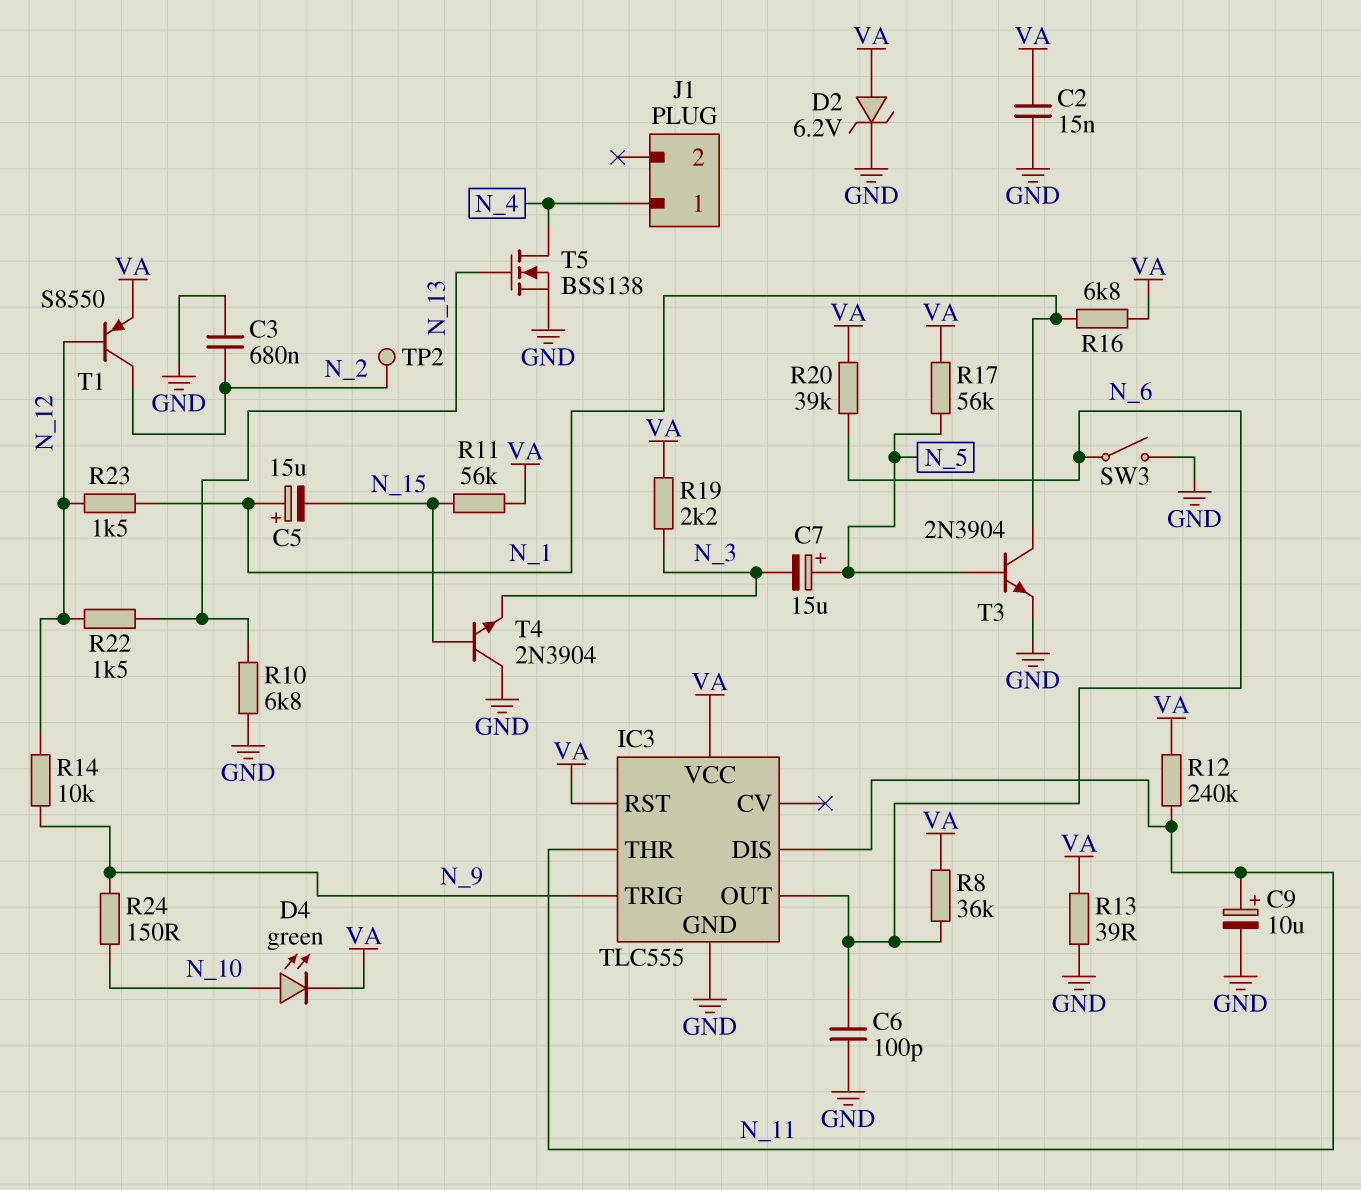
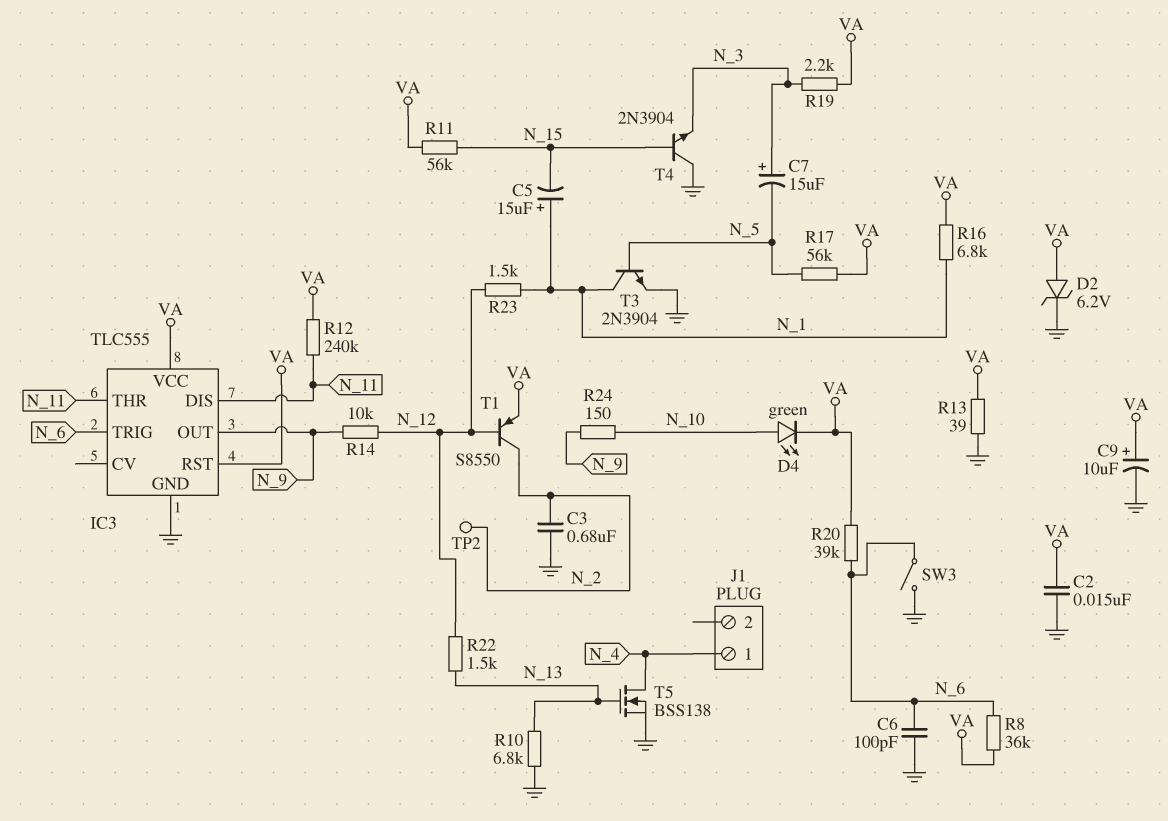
C7: 15uF (plus N_5, minus N_3) -> 15uF (plus N_3, minus N_5)
C9: 10uF (plus N_11, minus GND) -> 10uF (plus VA, minus GND)
IC3 pin OUT: N_6 -> N_9
IC3 pin TRIG: N_9 -> N_6

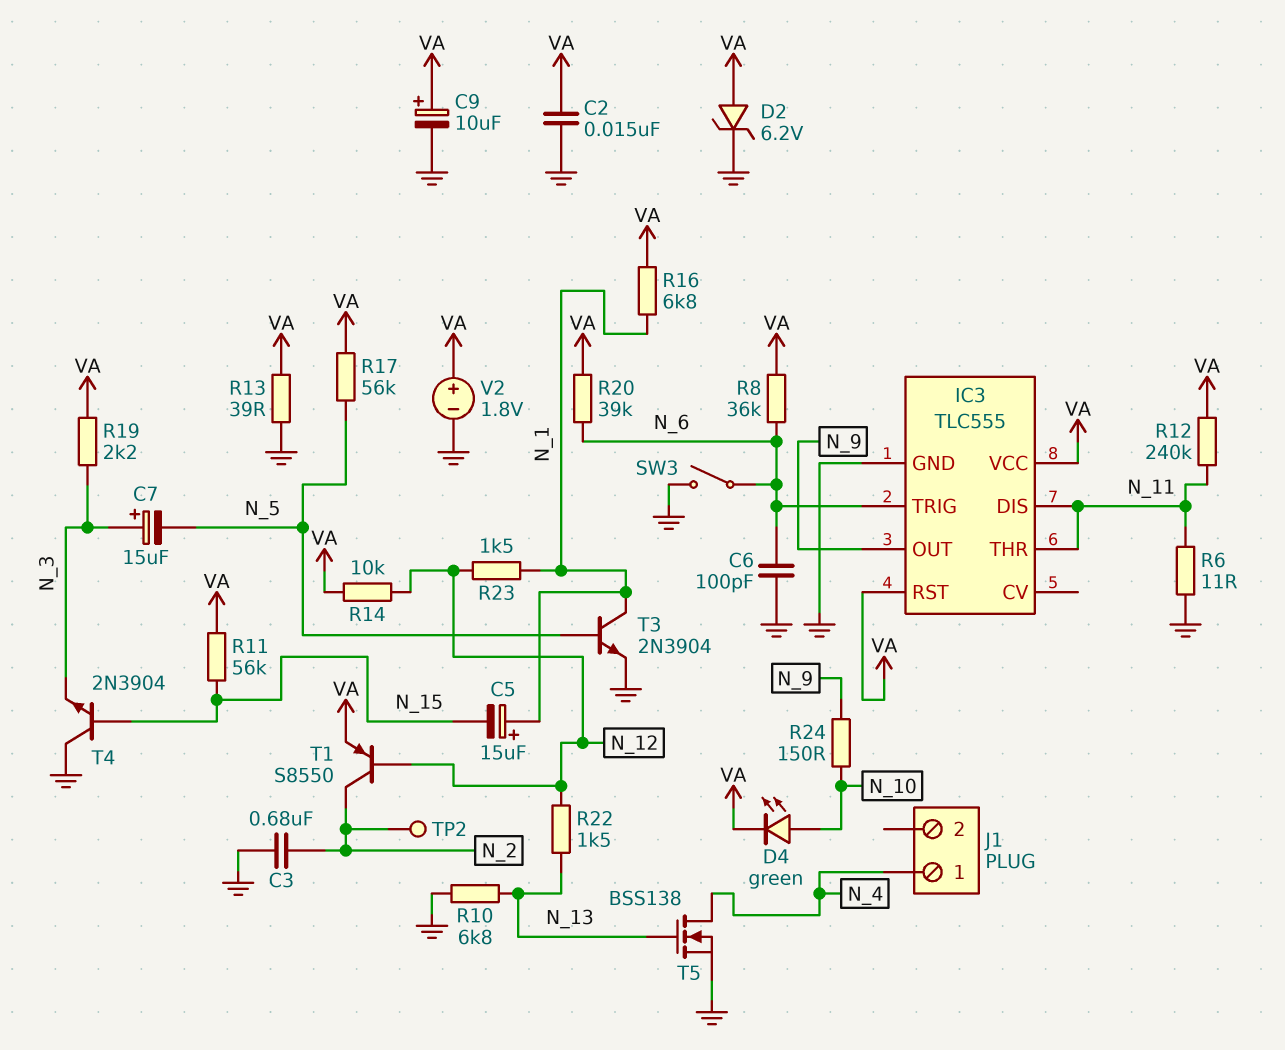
R6: none -> 11 (GND, N_11)
R14: 10k (N_9, N_12) -> 10k (N_12, VA)
V2: none -> 1.8V (plus VA, minus GND)

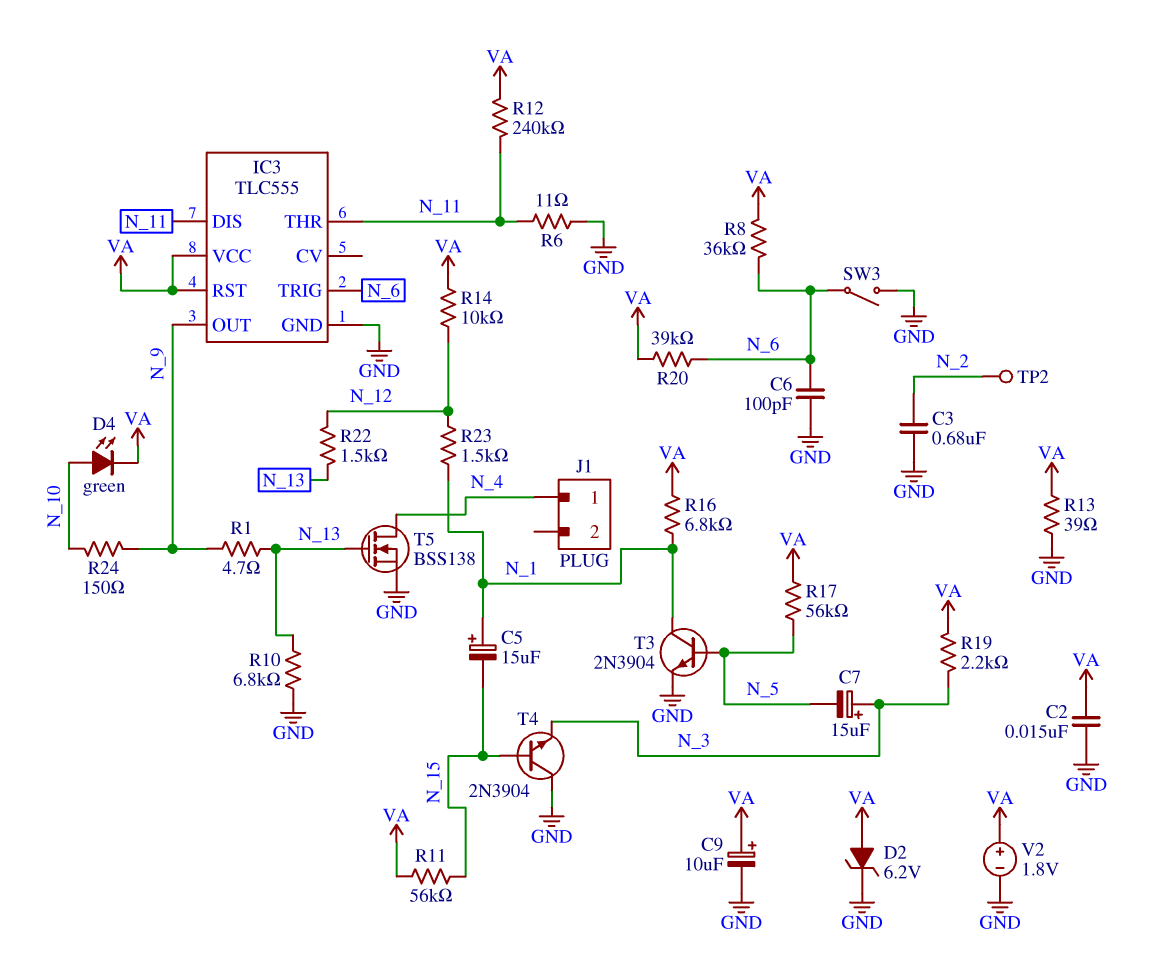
R1: none -> 4.7 (N_9, N_13)
T1: PNP S8550 (B N_12, C N_2, E VA) -> none

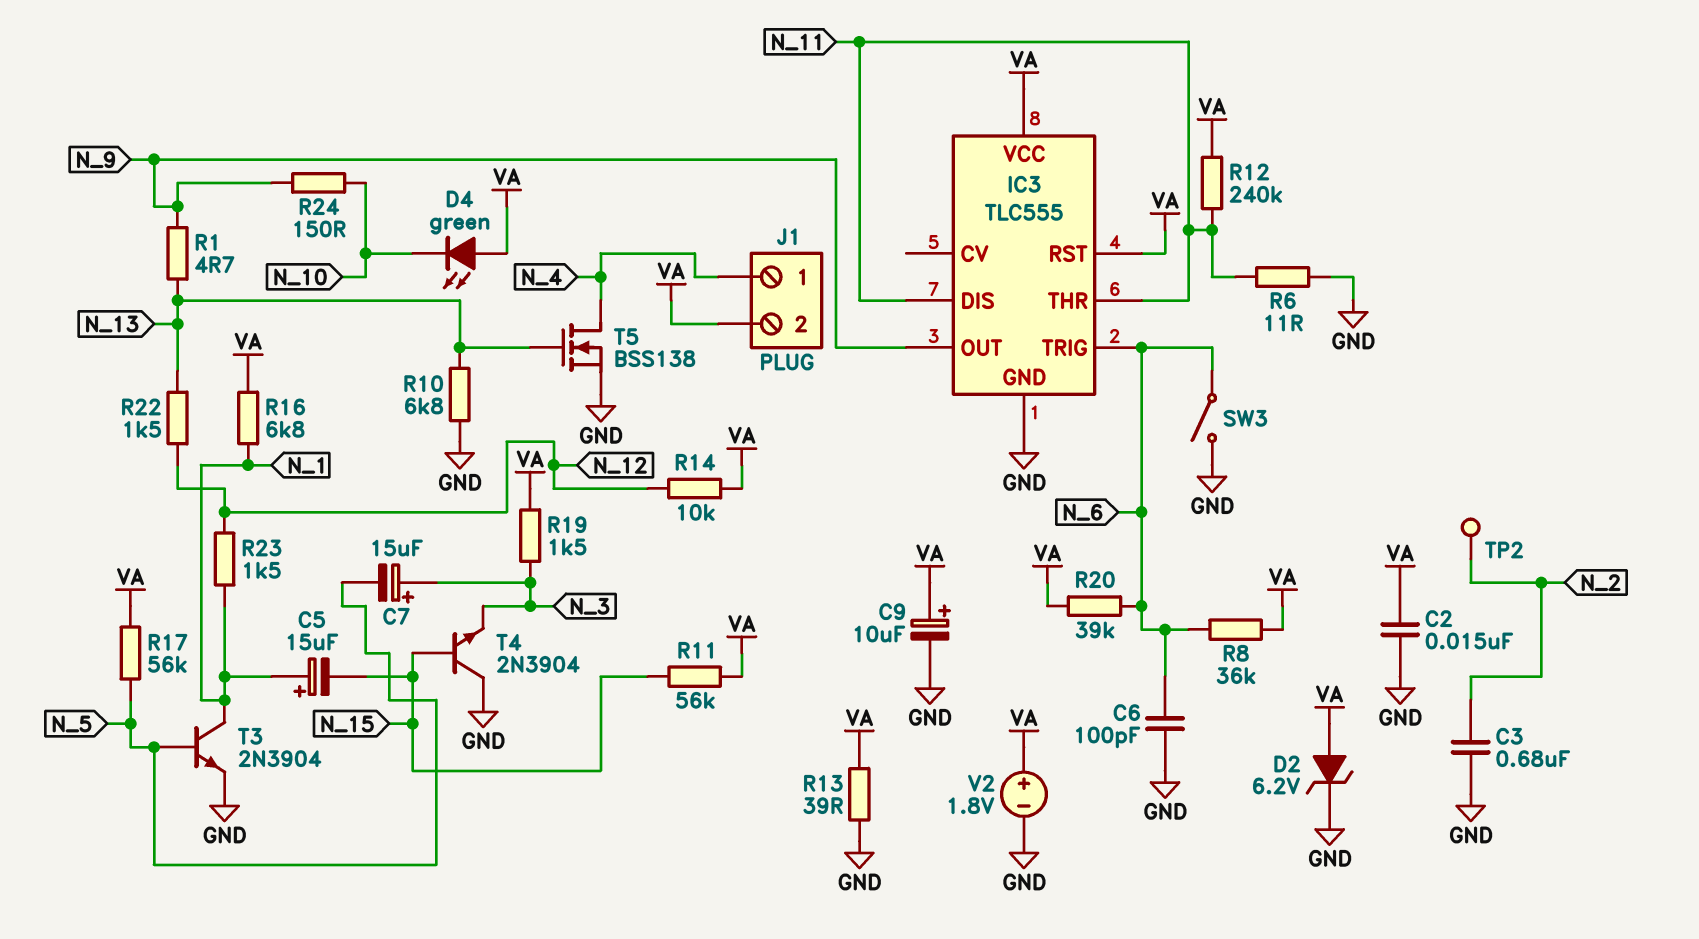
D4: LED green (A N_10, K VA) -> LED green (A VA, K N_10)
J1 pin 2: none -> VA
R19: 2.2k (N_3, VA) -> 1.5k (N_3, VA)

